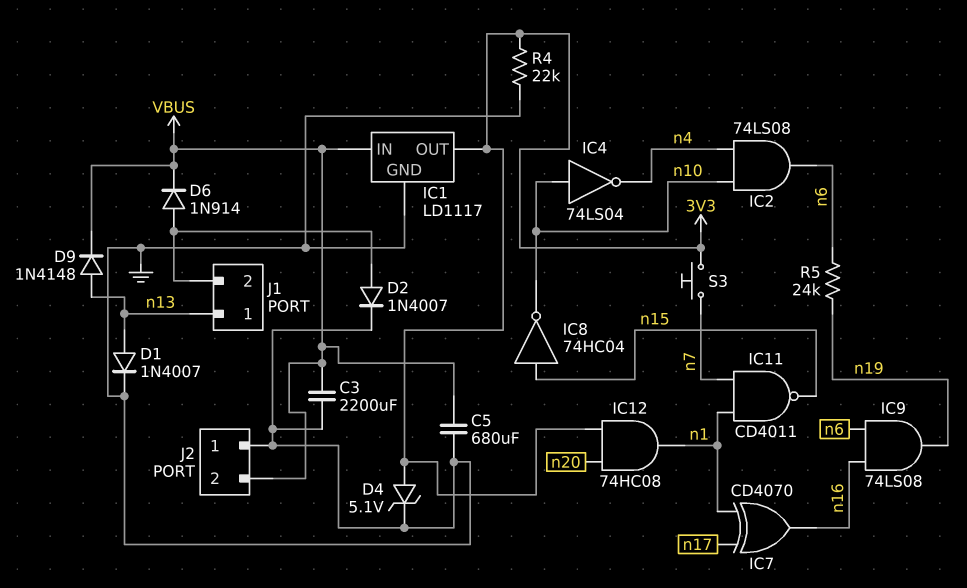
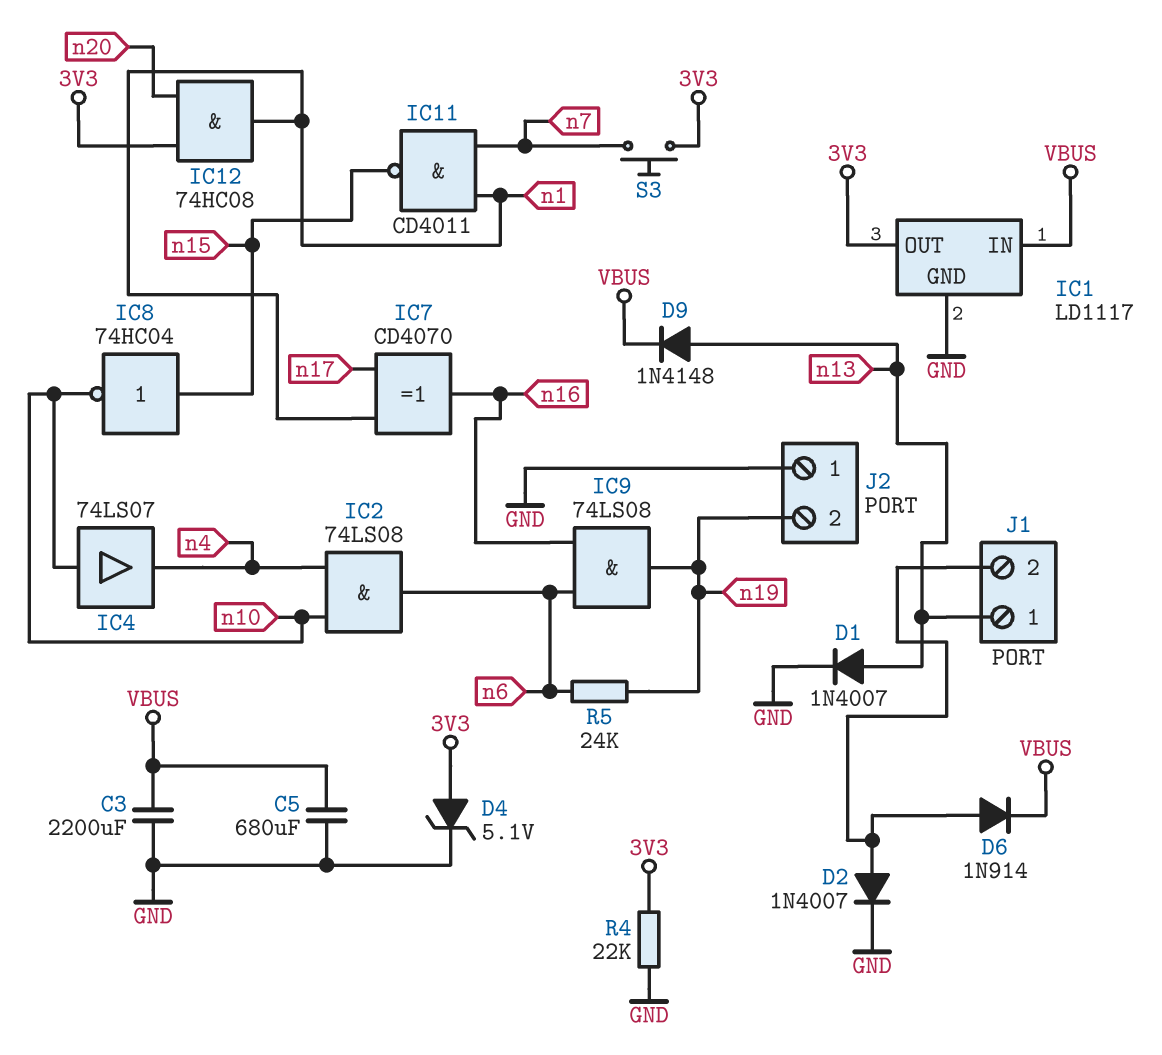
IC4: NOT 74LS04 (in n10, out n4) -> buffer 74LS07 (in n10, out n4)
J2 pin 2: VBUS -> n19

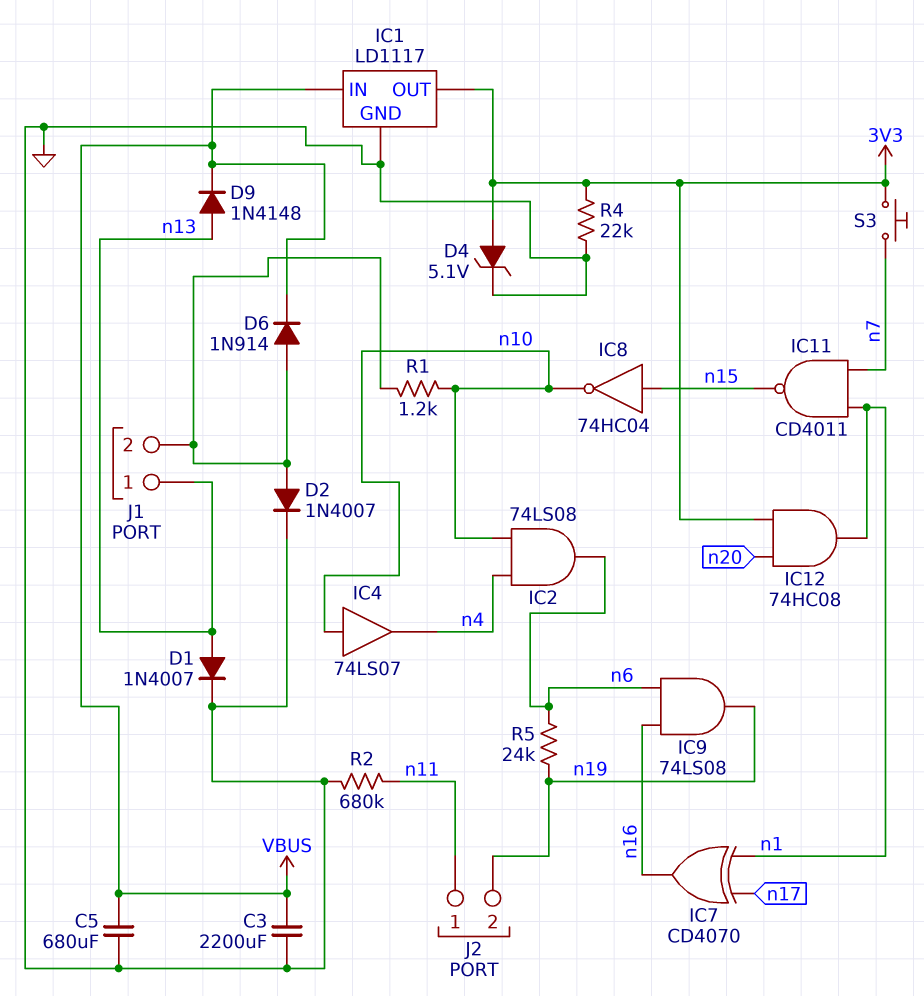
J2 pin 1: GND -> n11
R1: none -> 1.2k (J1/2, n10)
R2: none -> 680k (GND, n11)

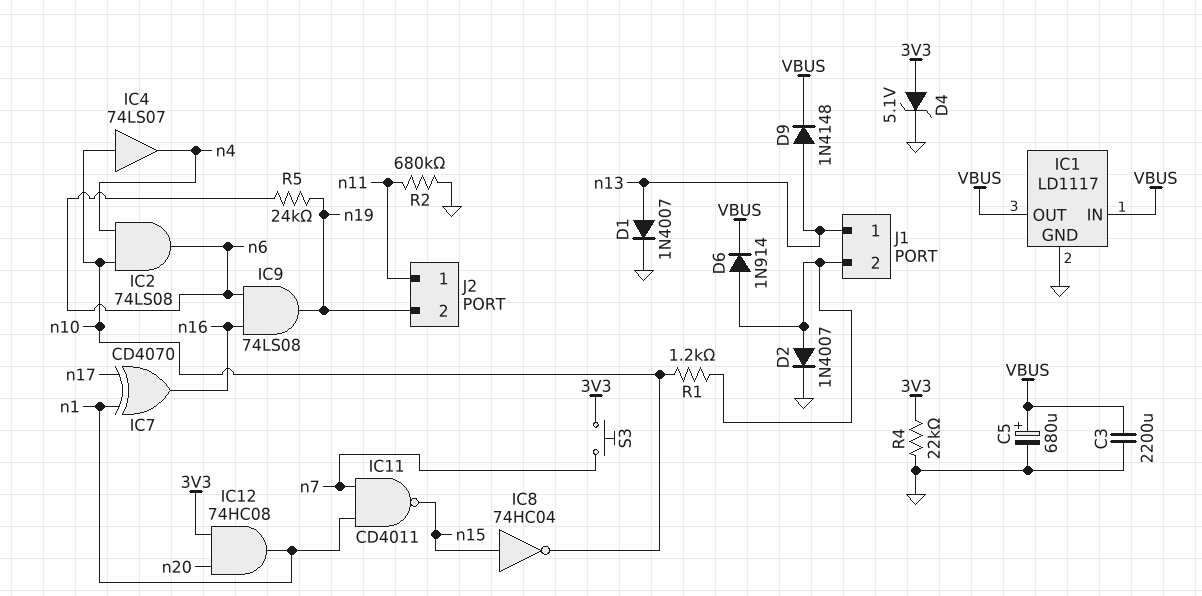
C5: 680uF (GND, VBUS) -> 680uF (plus VBUS, minus GND)
IC1 pin OUT: 3V3 -> VBUS

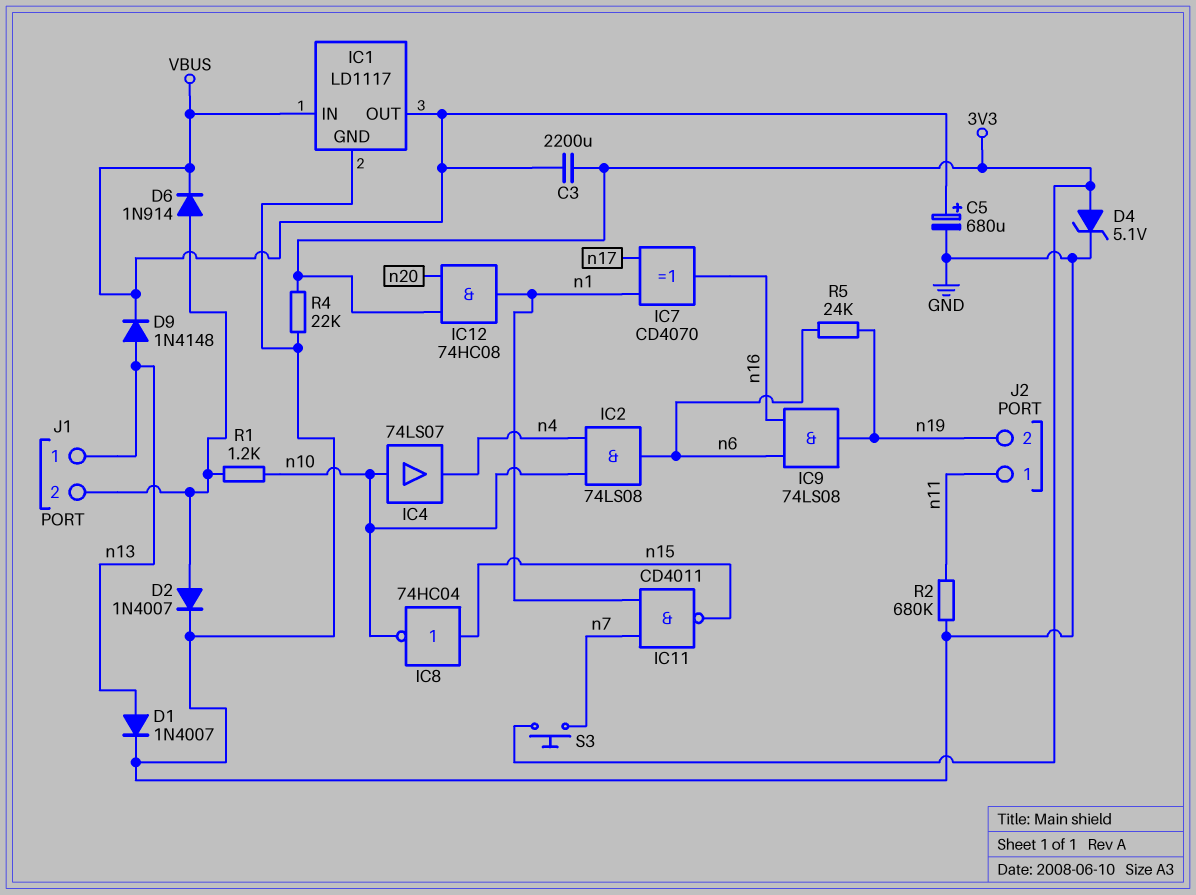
C3: 2200uF (GND, VBUS) -> 2200uF (3V3, VBUS)

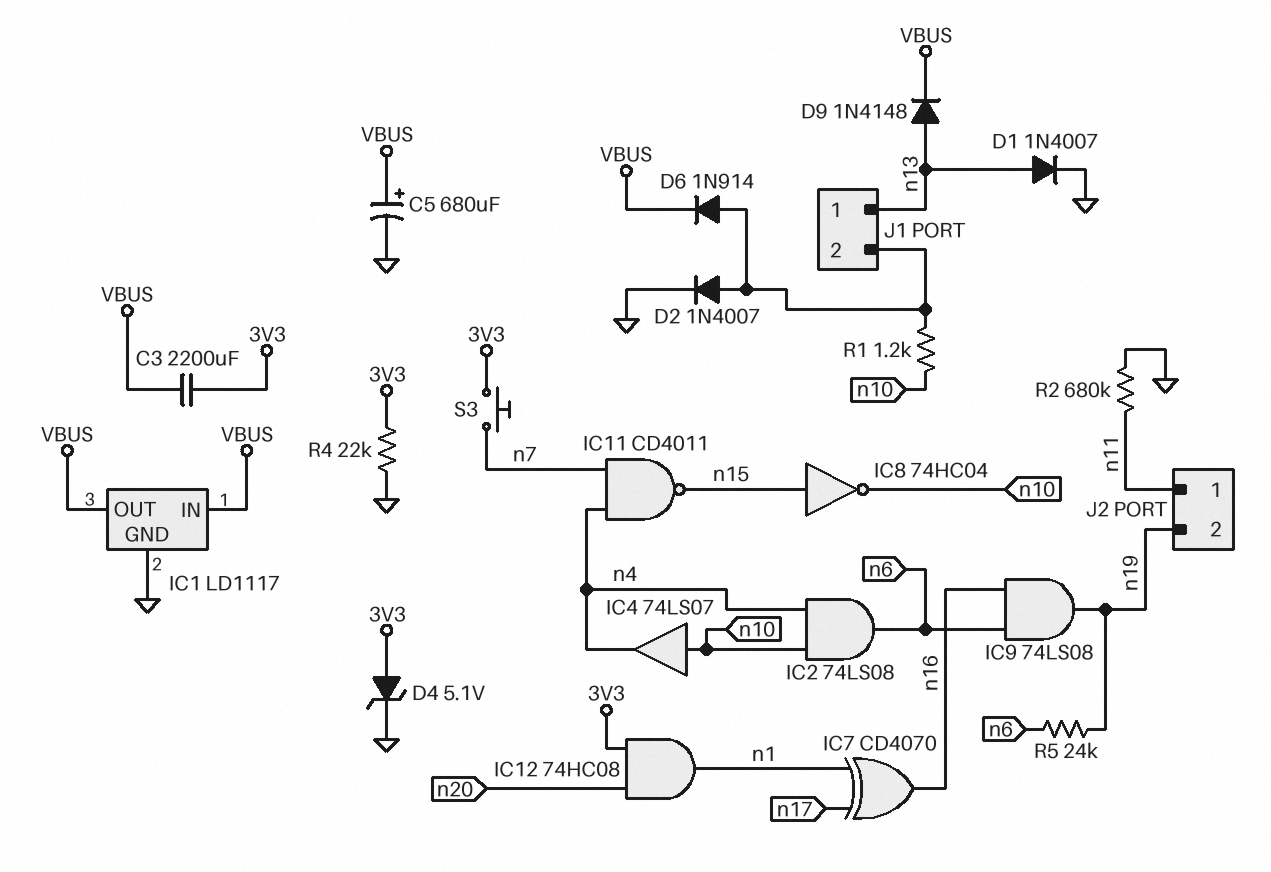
IC11: NAND CD4011 (in n1, in n7, out n15) -> NAND CD4011 (in n4, in n7, out n15)

